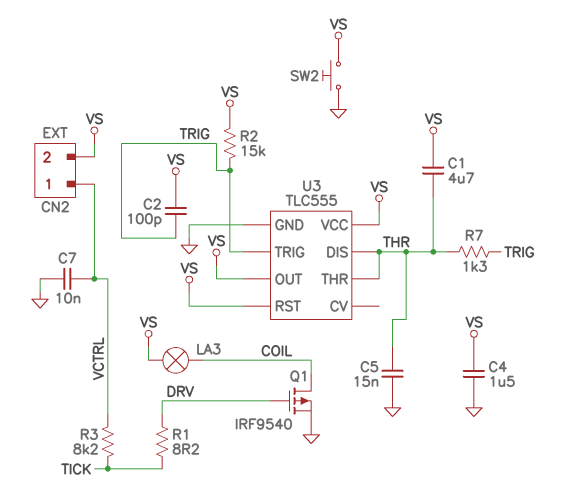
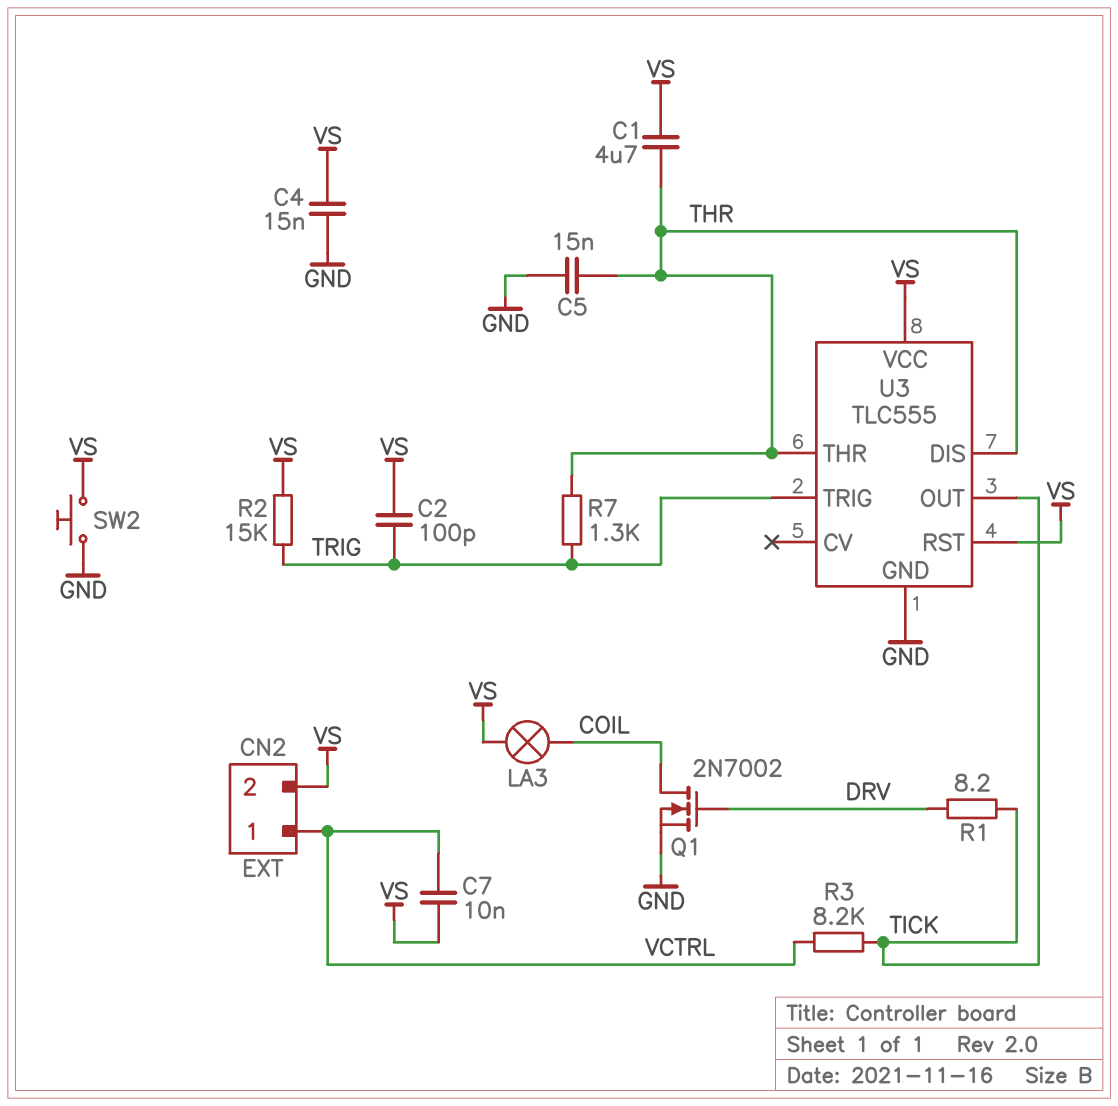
C4: 1.5uF (GND, VS) -> 15nF (GND, VS)
C7: 10nF (GND, VCTRL) -> 10nF (VCTRL, VS)
Q1: PMOS IRF9540 (G DRV, D COIL, S GND) -> NMOS 2N7002 (G DRV, D COIL, S GND)
U3 pin OUT: VS -> TICK

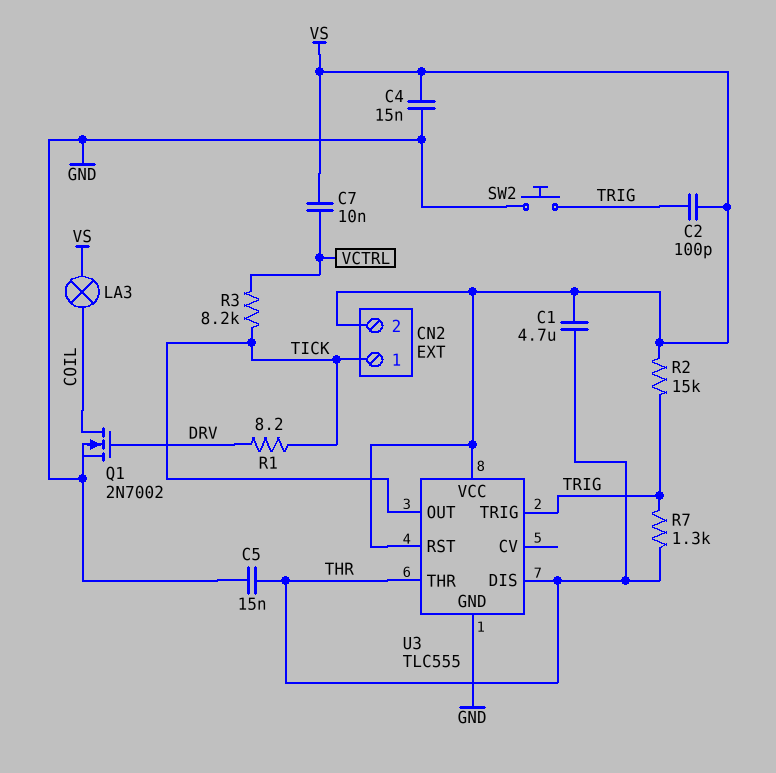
CN2 pin 1: VCTRL -> TICK
SW2: button (GND, VS) -> button (GND, TRIG)

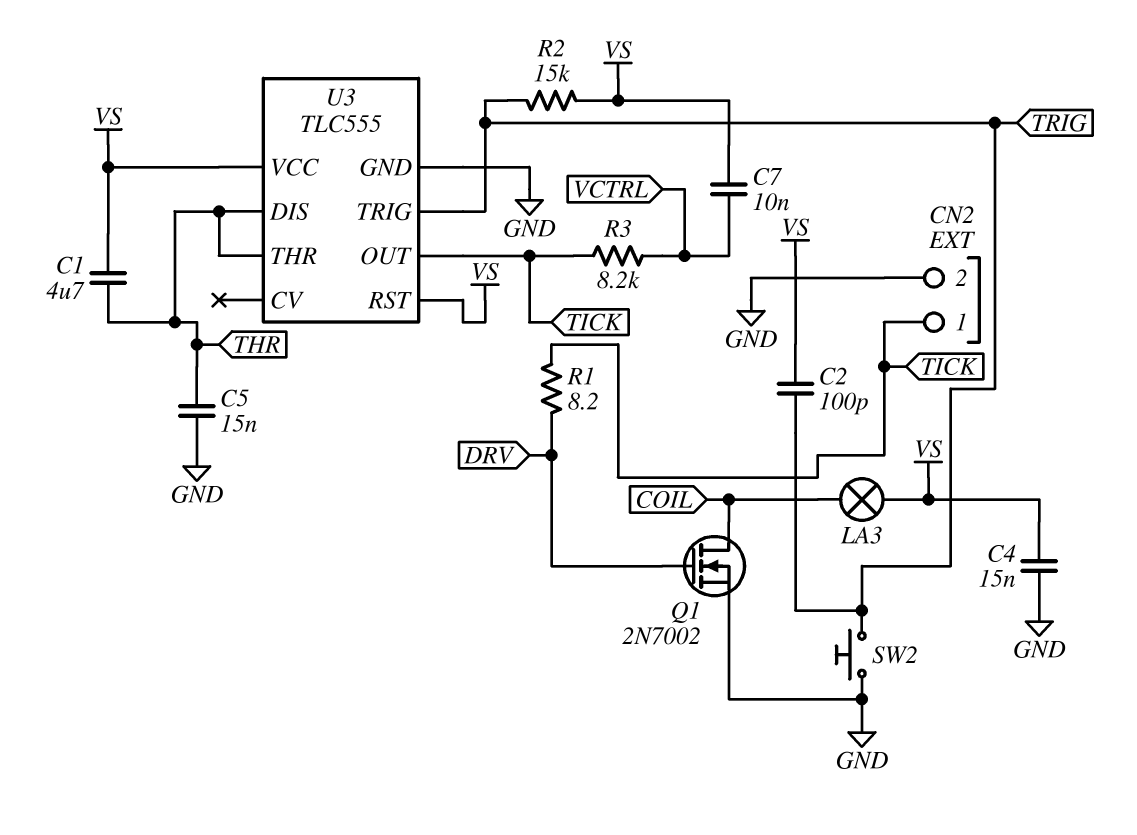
CN2 pin 2: VS -> GND
R7: 1.3k (THR, TRIG) -> none

